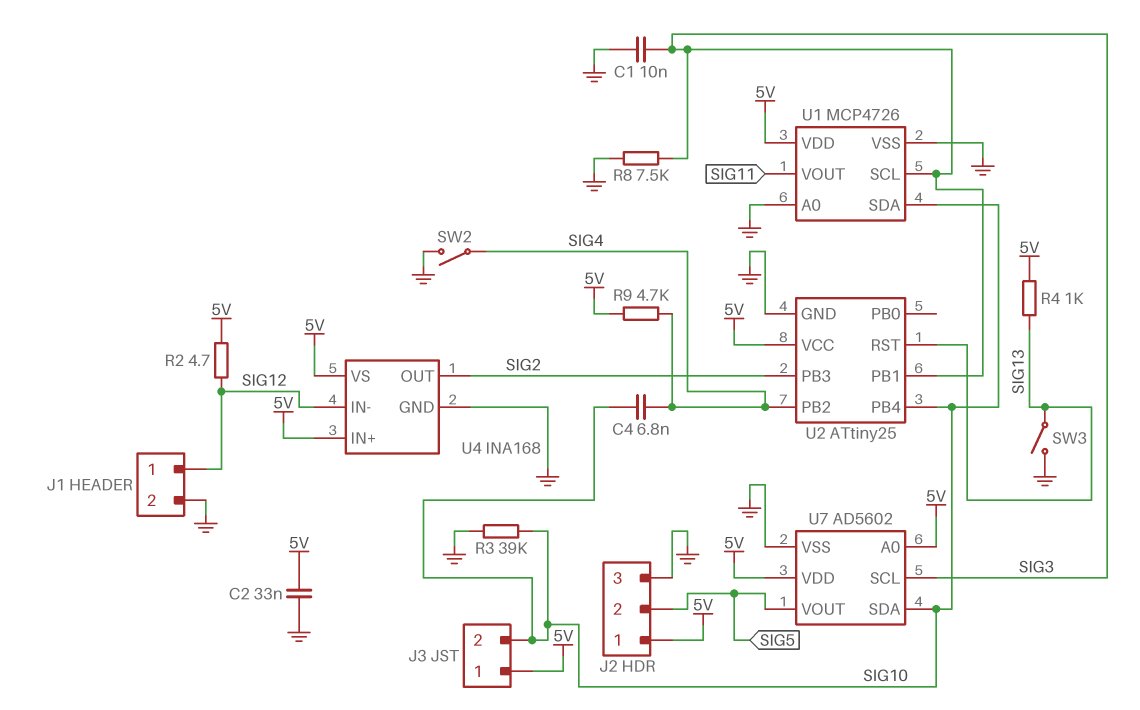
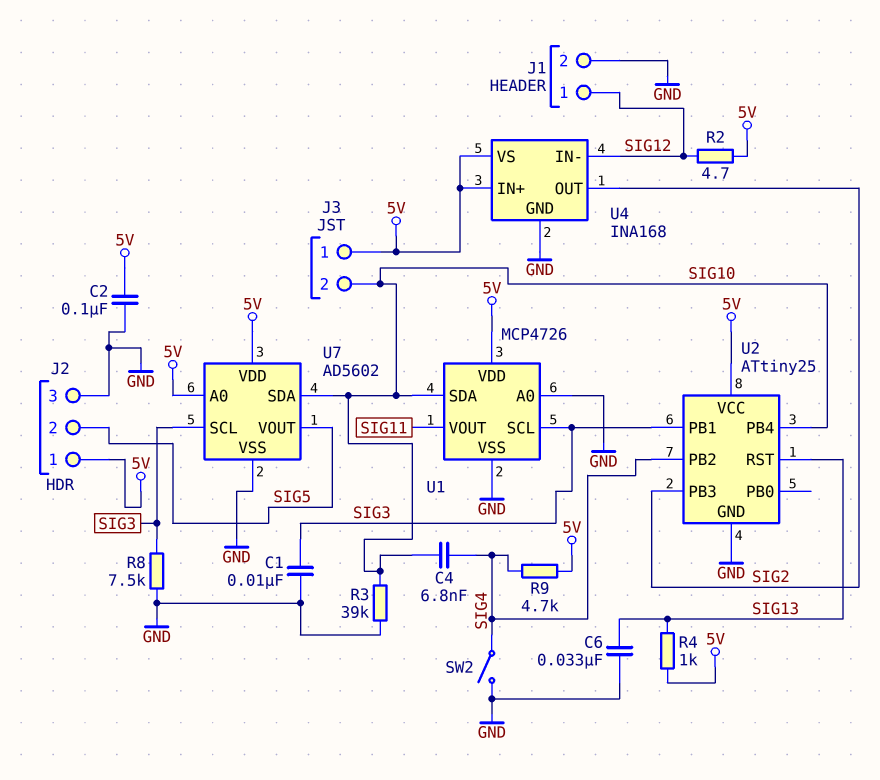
C2: 33nF (5V, GND) -> 100nF (5V, GND)
C6: none -> 33nF (GND, SIG13)
SW3: switch (GND, SIG13) -> none

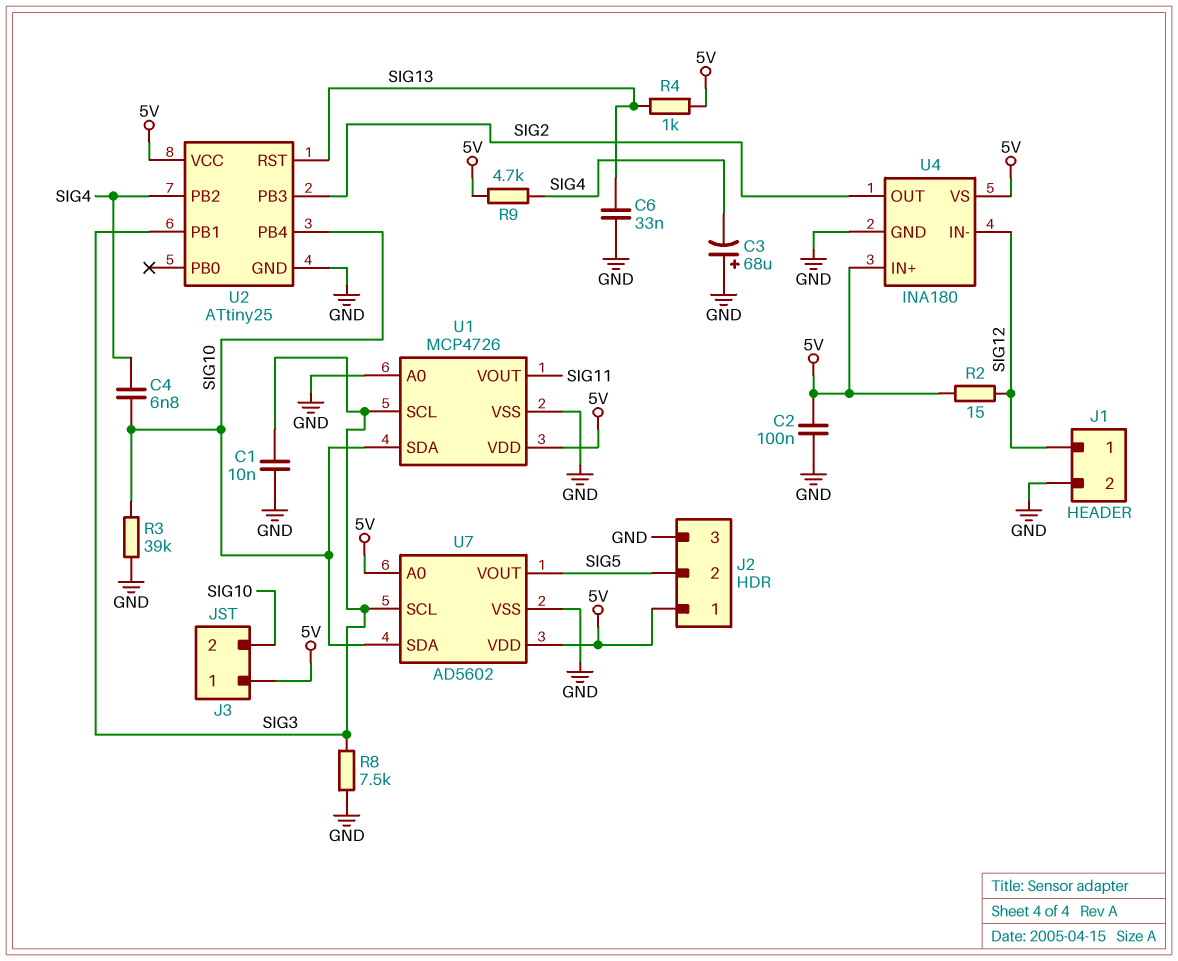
C3: none -> 68uF (plus GND, minus SIG4)
R2: 4.7 (5V, SIG12) -> 15 (5V, SIG12)
SW2: switch (GND, SIG4) -> none
U4: INA168 -> INA180

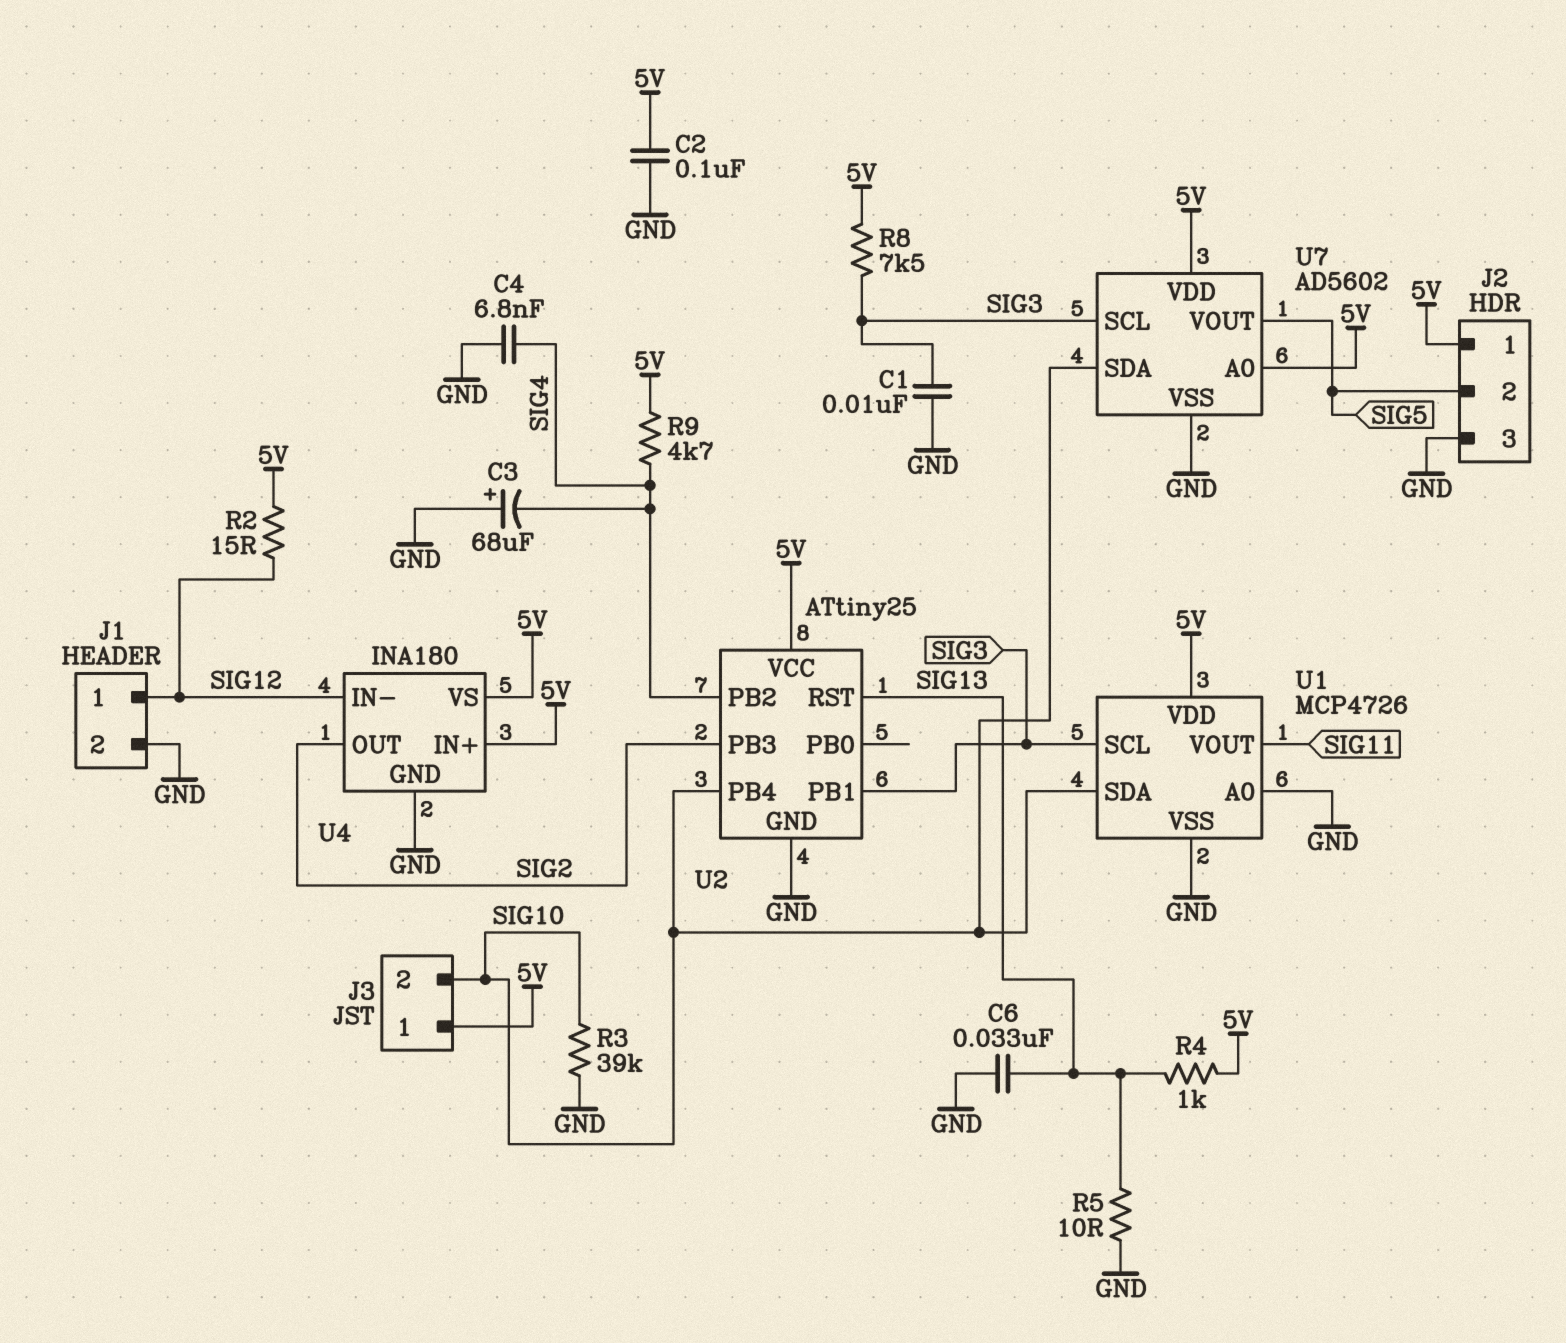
C4: 6.8nF (SIG4, SIG10) -> 6.8nF (GND, SIG4)
R5: none -> 10 (GND, SIG13)
R8: 7.5k (GND, SIG3) -> 7.5k (5V, SIG3)

